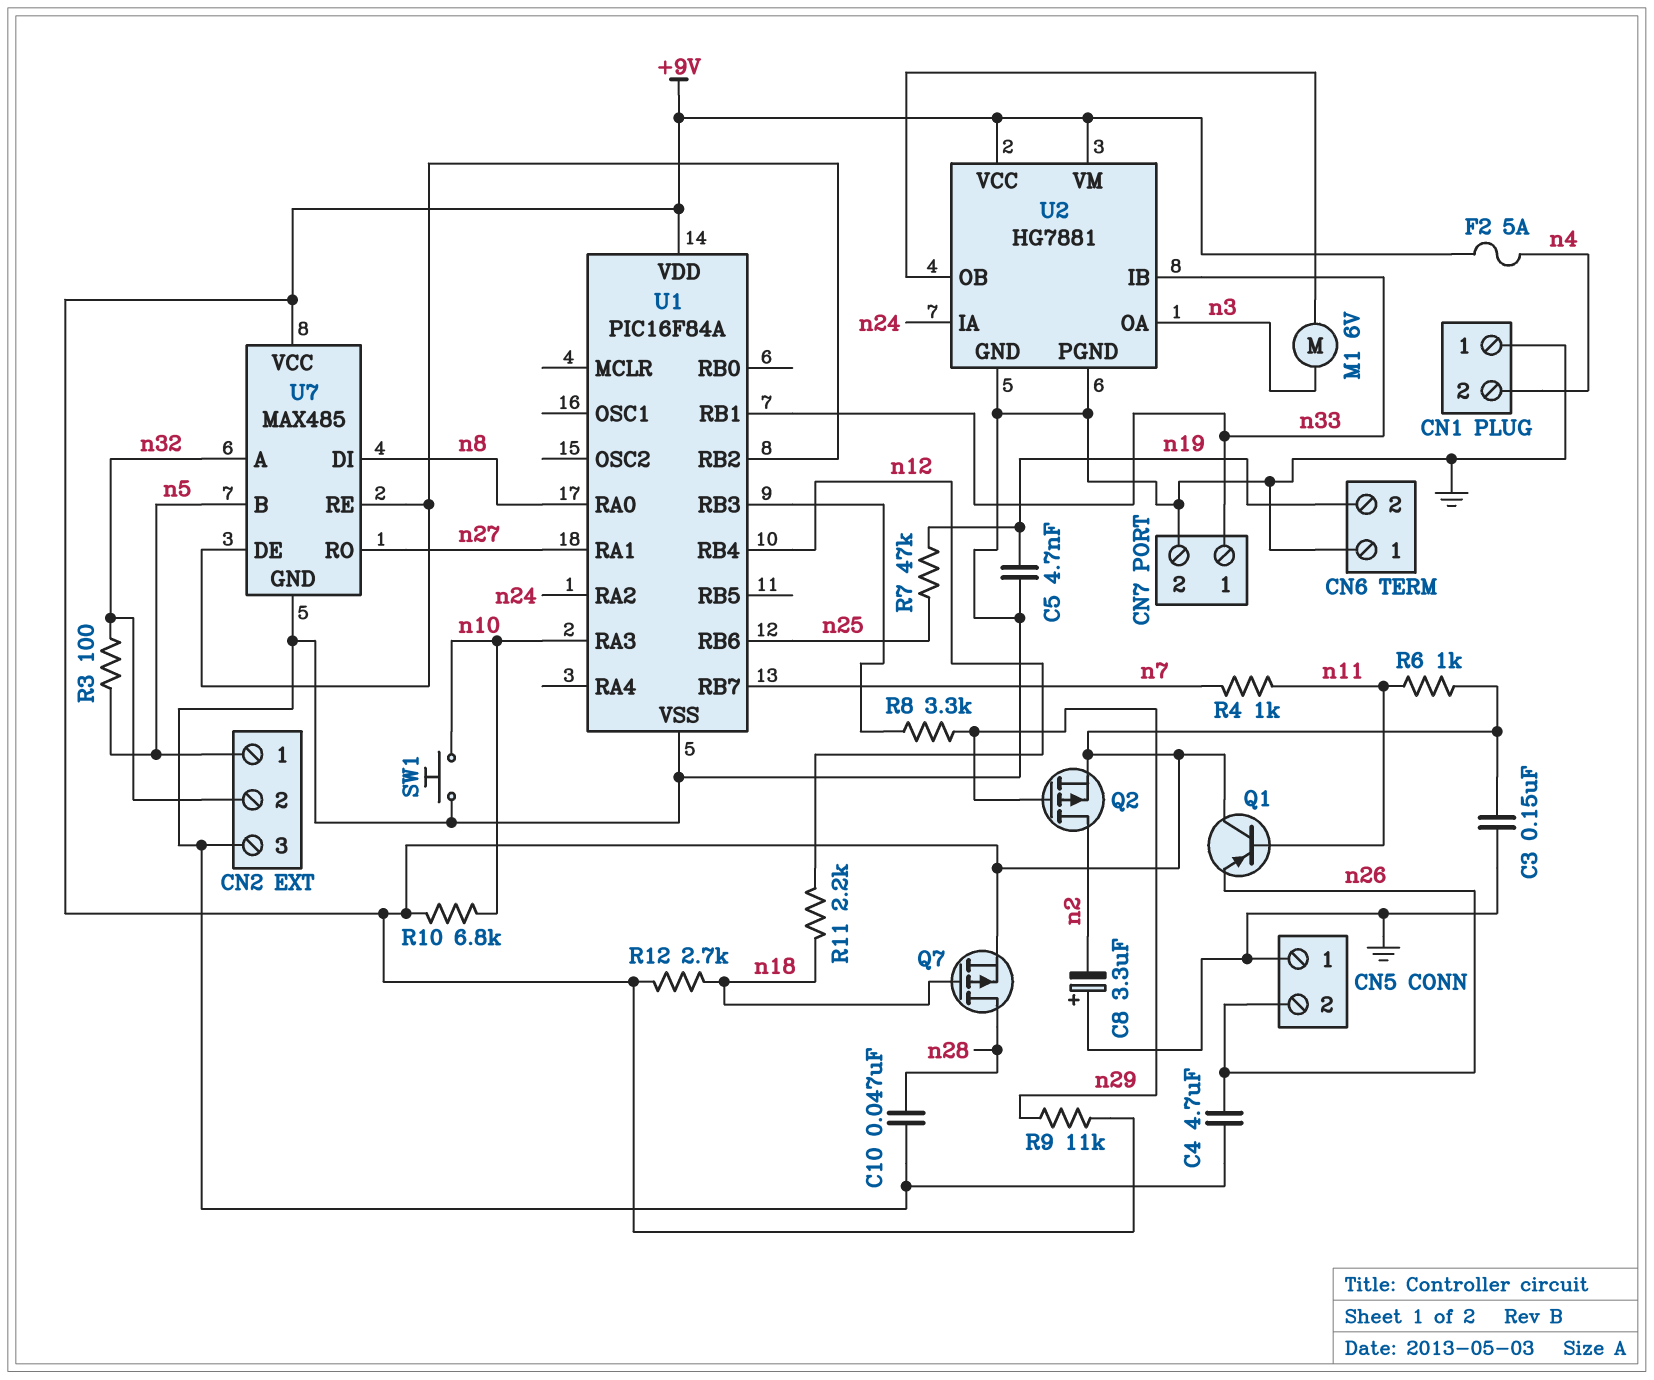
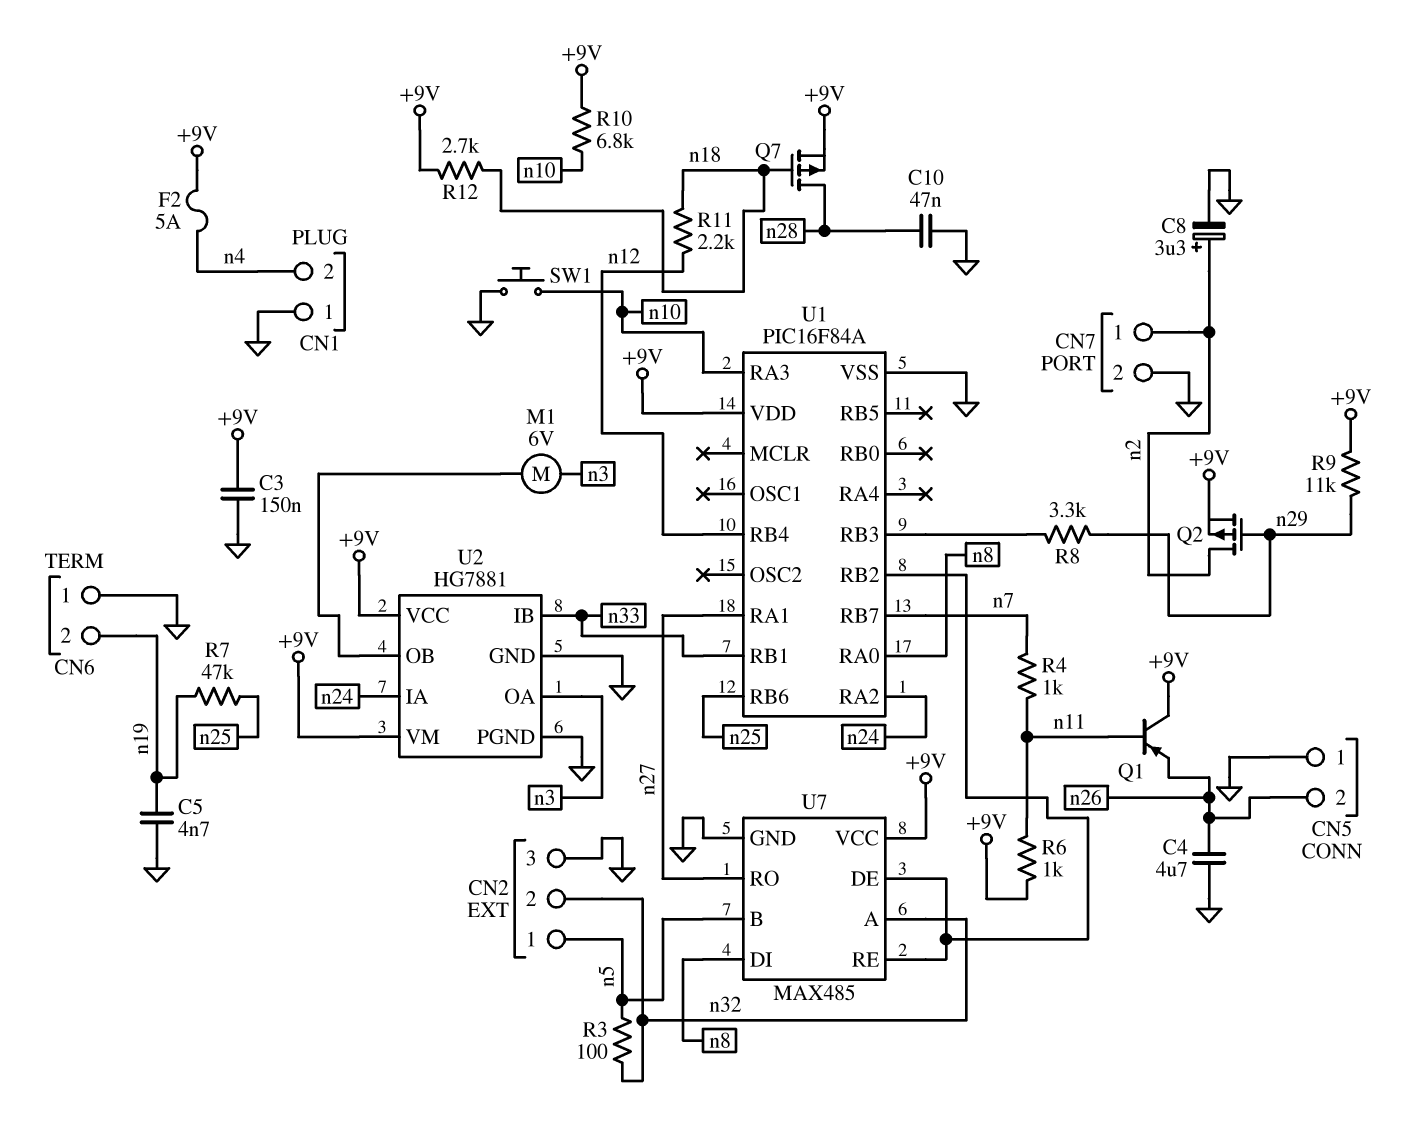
C8: 3.3uF (plus GND, minus n2) -> 3.3uF (plus n2, minus GND)
CN7 pin 1: n33 -> n2

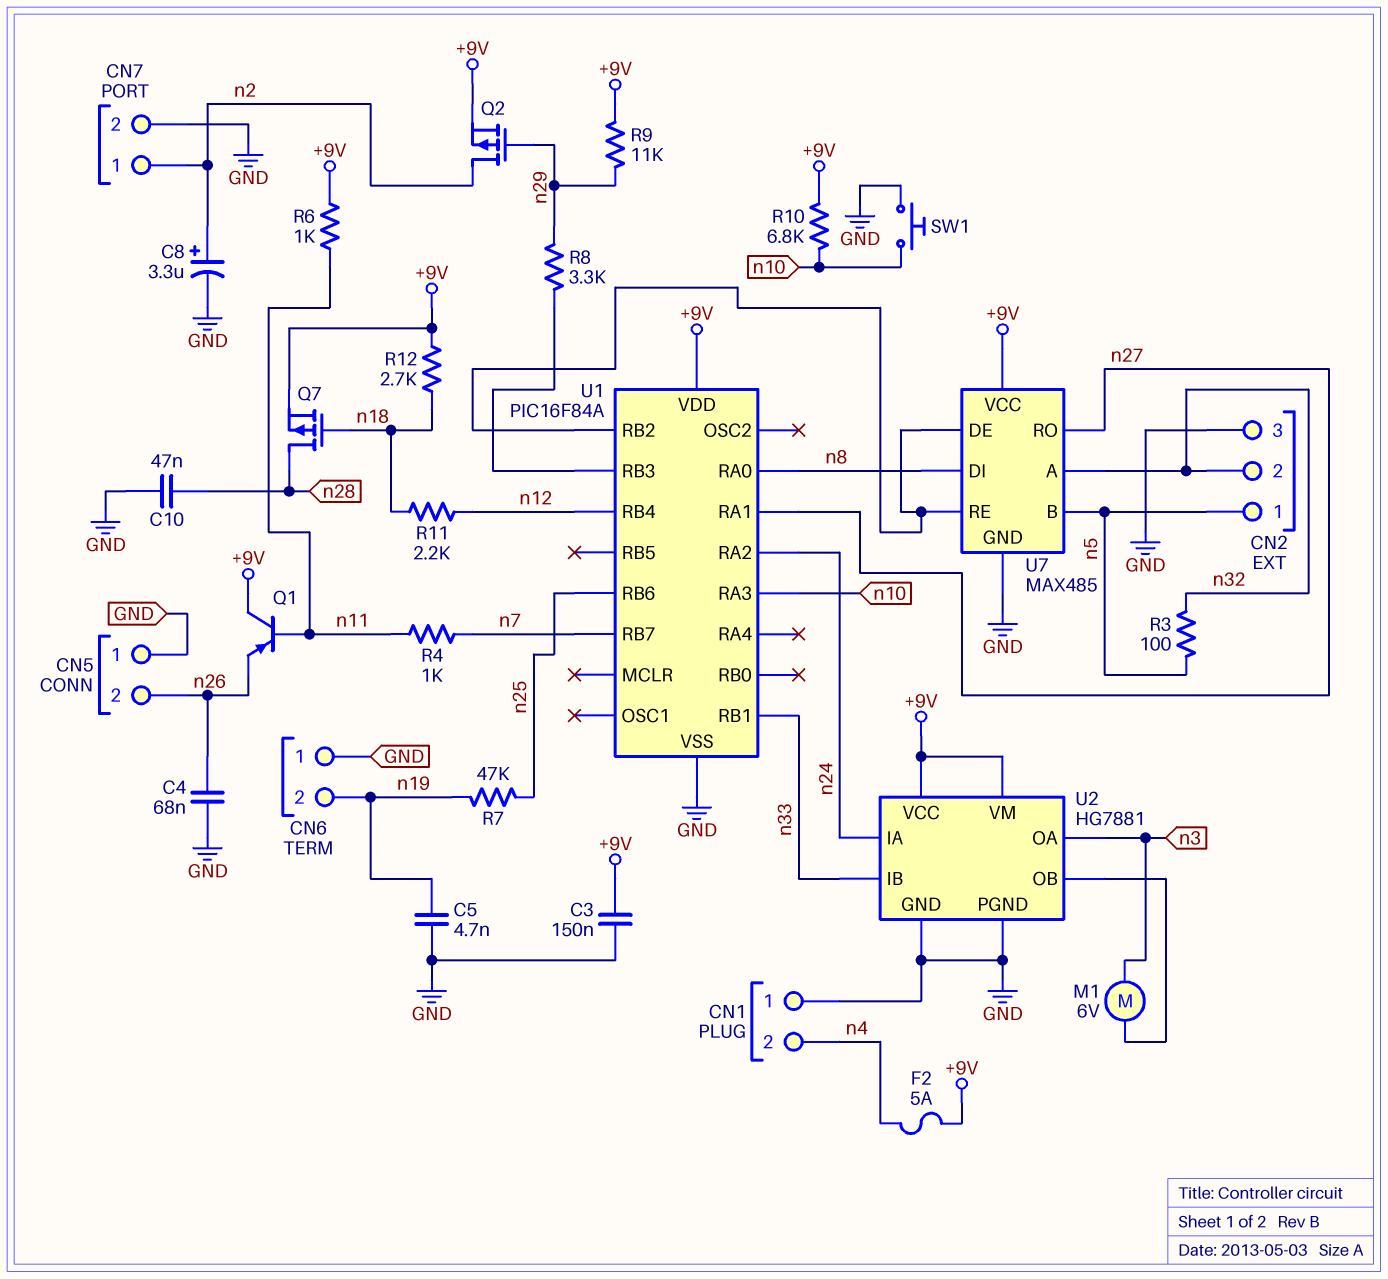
C4: 4.7uF (GND, n26) -> 68nF (GND, n26)

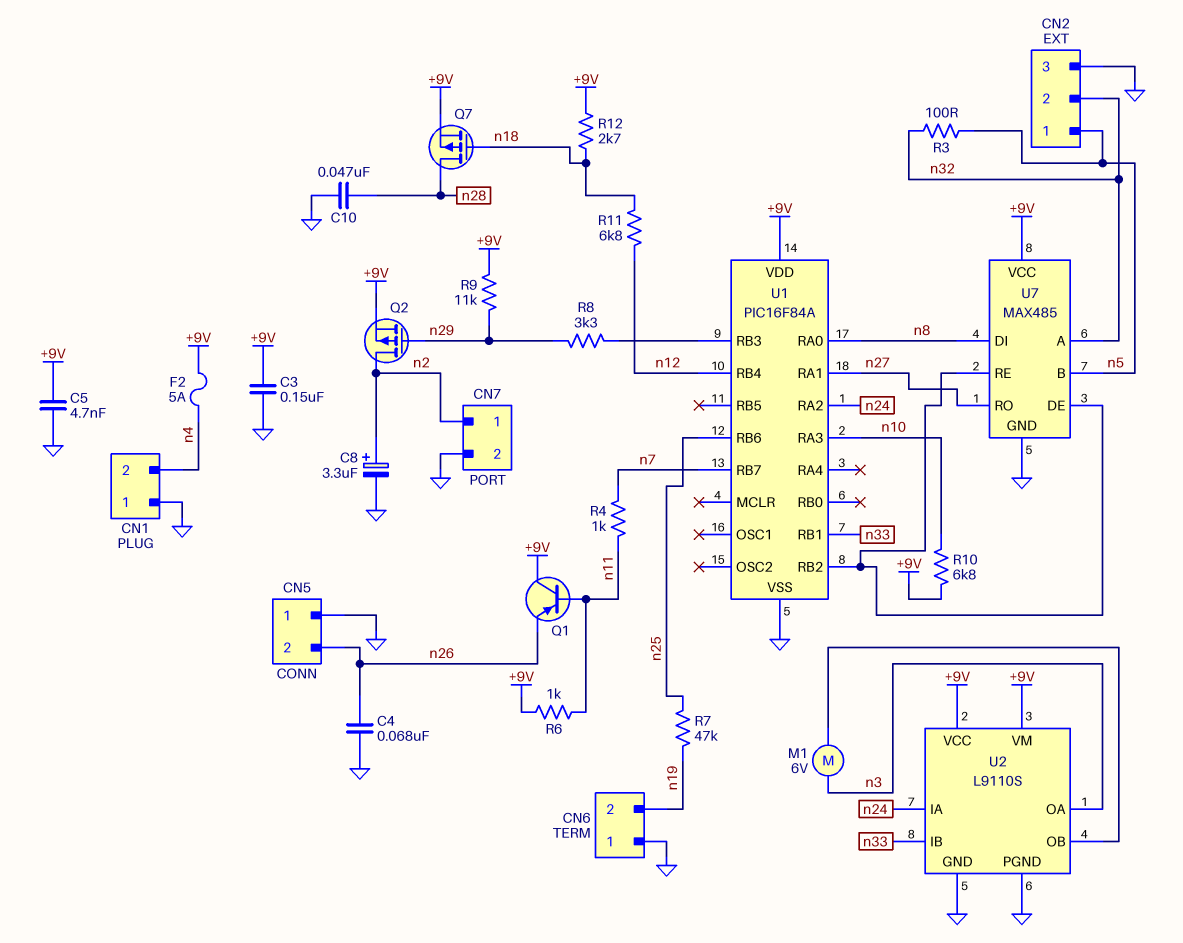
C5: 4.7nF (GND, n19) -> 4.7nF (+9V, GND)
R11: 2.2k (n12, n18) -> 6.8k (n12, n18)
SW1: button (GND, n10) -> none
U2: HG7881 -> L9110S

